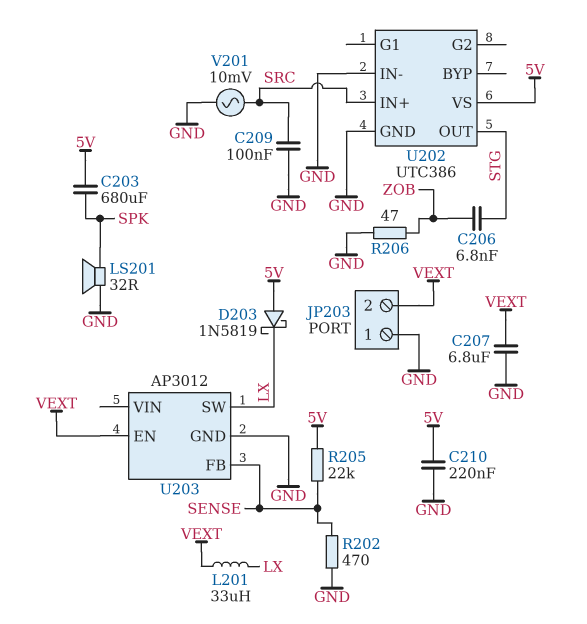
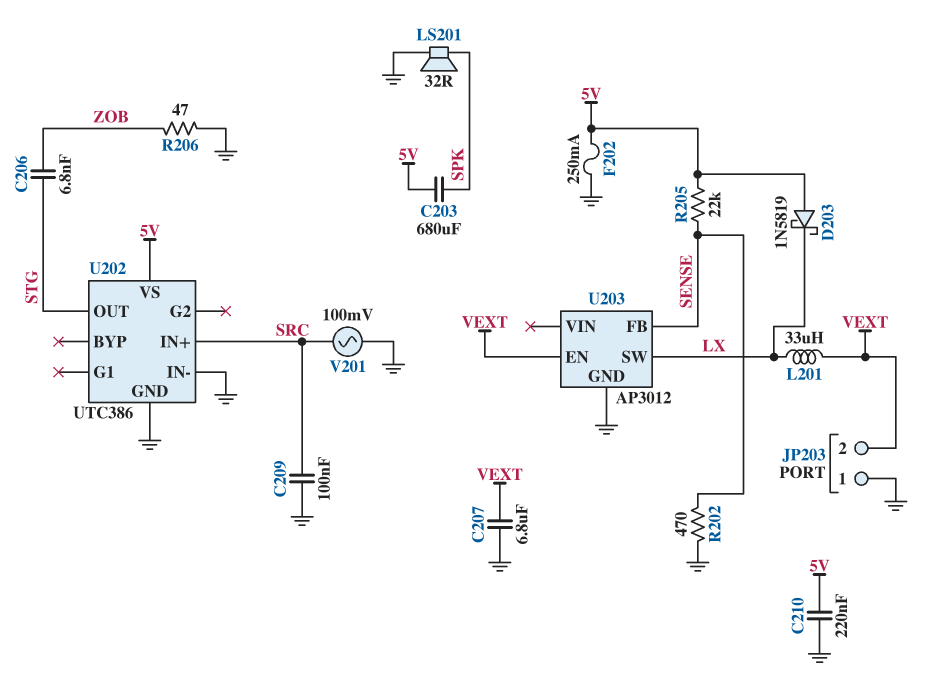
F202: none -> 250mA (5V, GND)
V201: AC 10mV (GND, SRC) -> AC 100mV (GND, SRC)

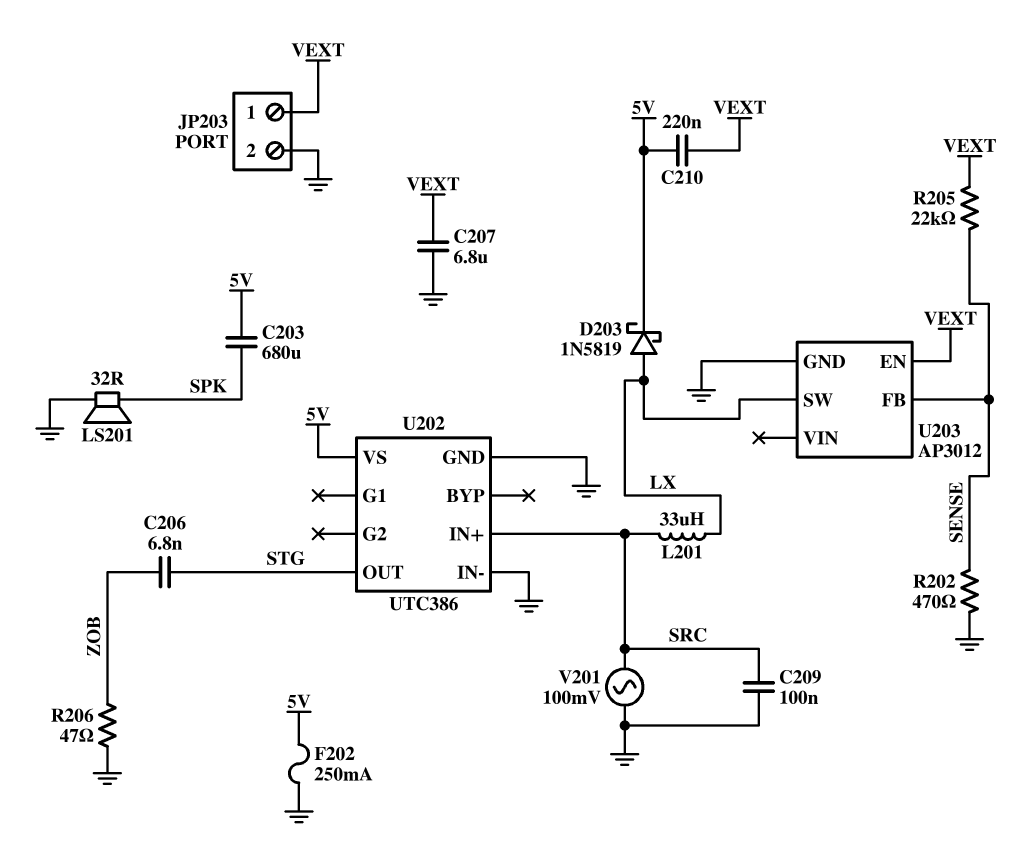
C210: 220nF (5V, GND) -> 220nF (5V, VEXT)
D203: schottky 1N5819 (A 5V, K LX) -> schottky 1N5819 (A LX, K 5V)
JP203 pin 1: GND -> VEXT
JP203 pin 2: VEXT -> GND
L201: 33uH (LX, VEXT) -> 33uH (LX, SRC)
R205: 22k (5V, SENSE) -> 22k (SENSE, VEXT)

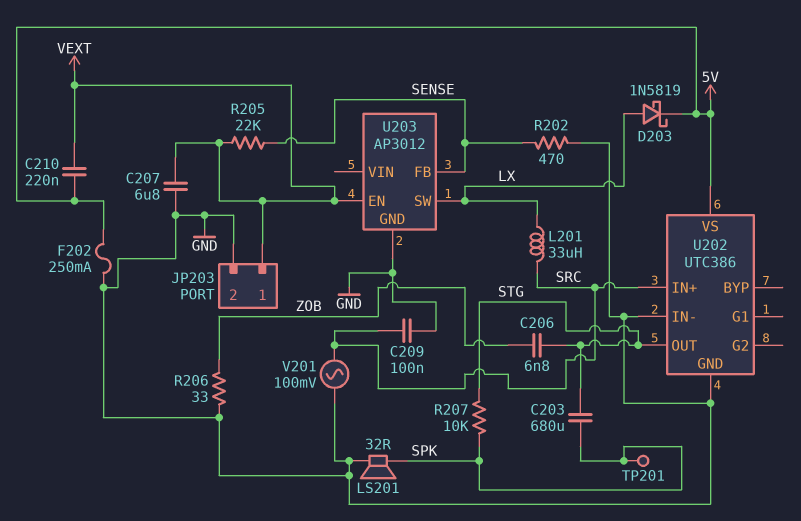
C203: 680uF (5V, SPK) -> 680uF (SPK, STG)
R206: 47 (GND, ZOB) -> 33 (GND, ZOB)
R207: none -> 10k (SPK, STG)
TP201: none -> test point (SPK)

